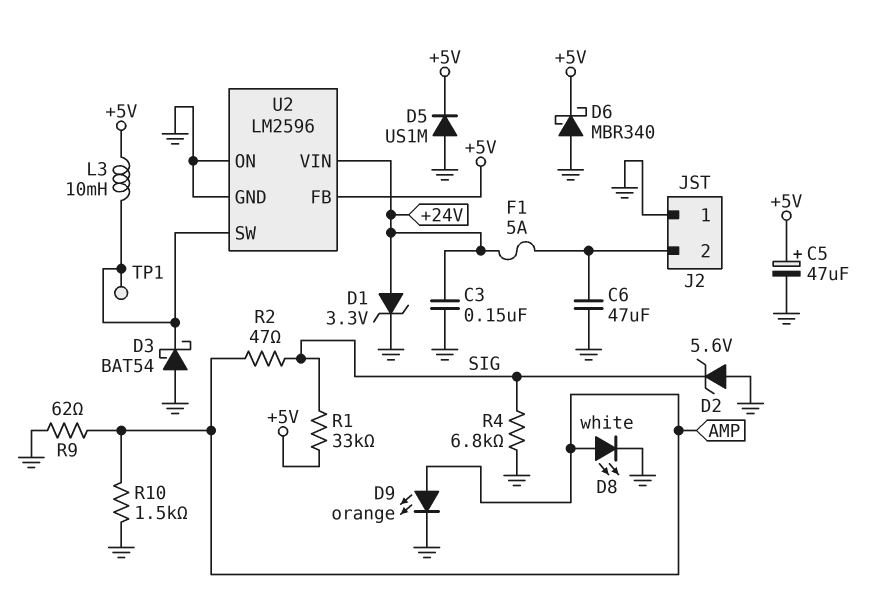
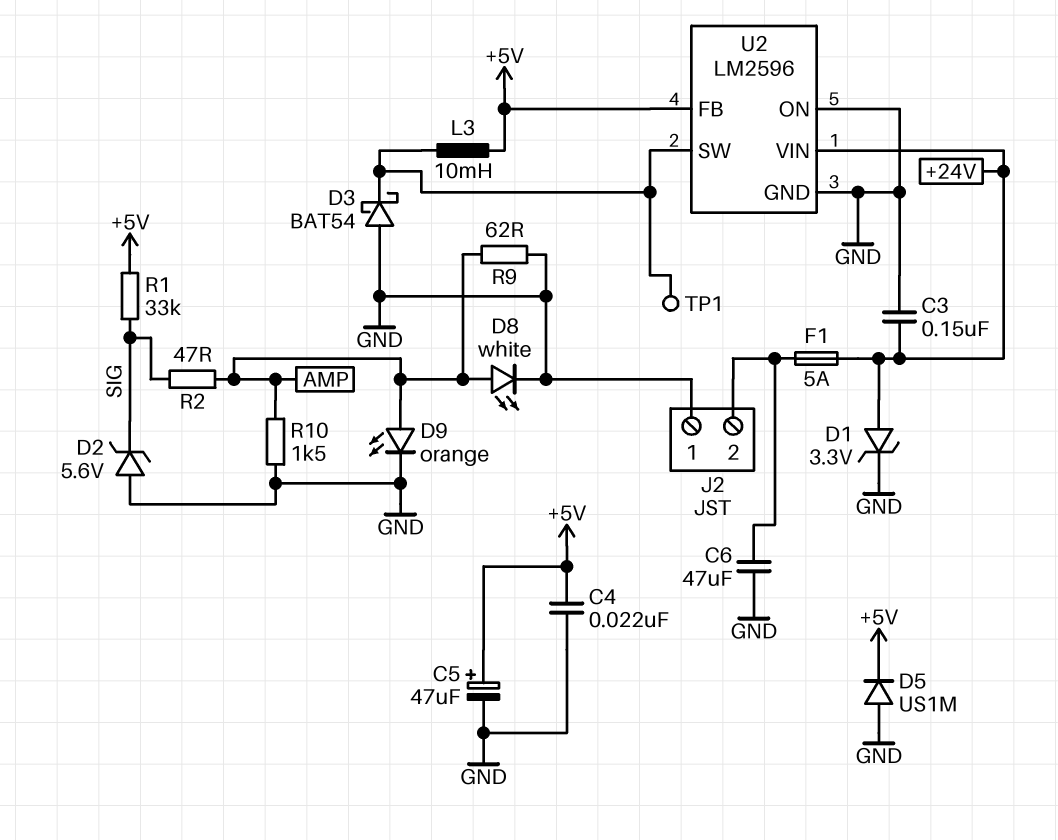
C4: none -> 22nF (+5V, GND)
D6: schottky MBR340 (A GND, K +5V) -> none
R4: 6.8k (GND, SIG) -> none

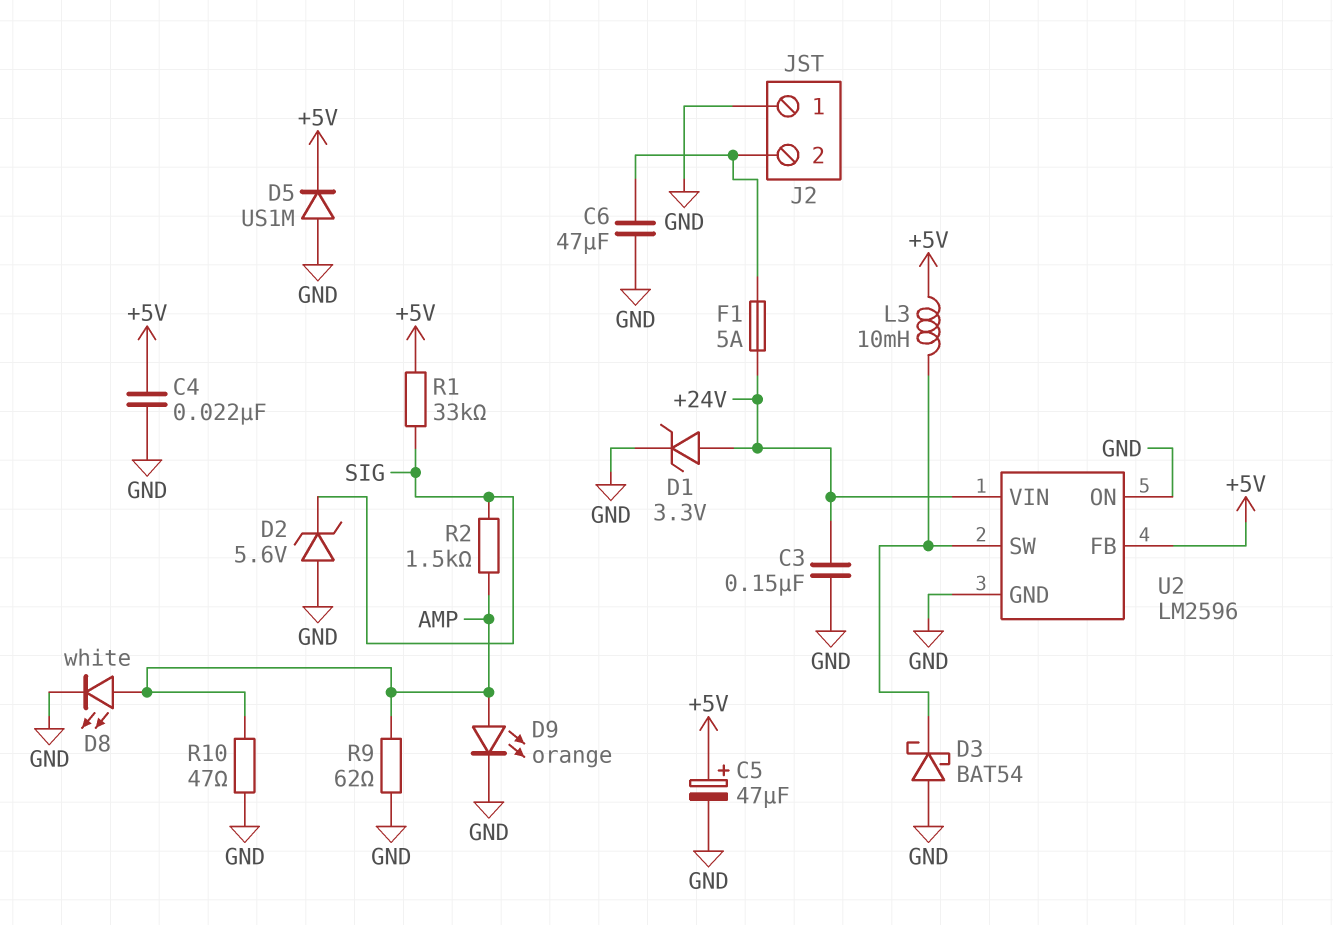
R2: 47 (AMP, SIG) -> 1.5k (AMP, SIG)
R10: 1.5k (AMP, GND) -> 47 (AMP, GND)
TP1: test point (U2/SW) -> none

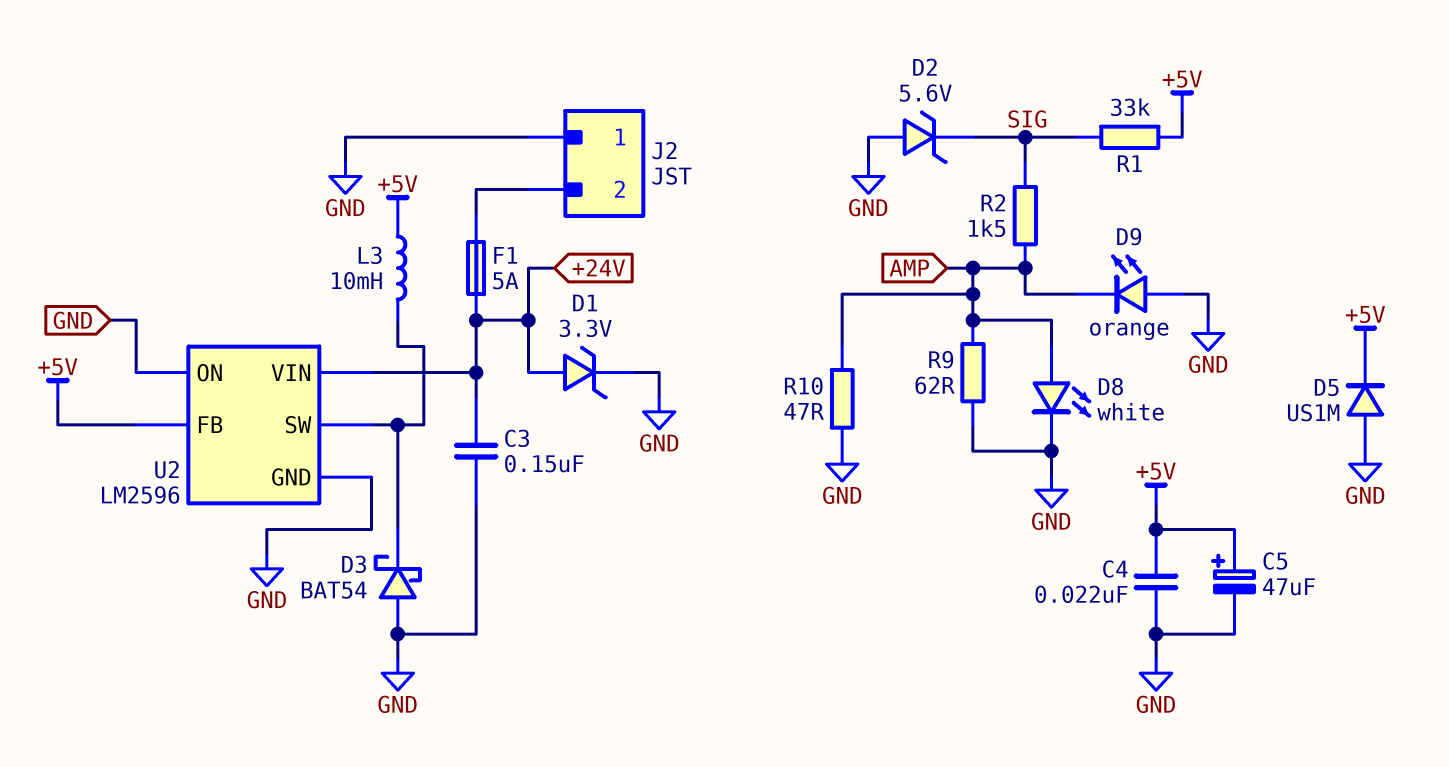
C6: 47uF (GND, J2/2) -> none
D9: LED orange (A AMP, K GND) -> LED orange (A GND, K AMP)

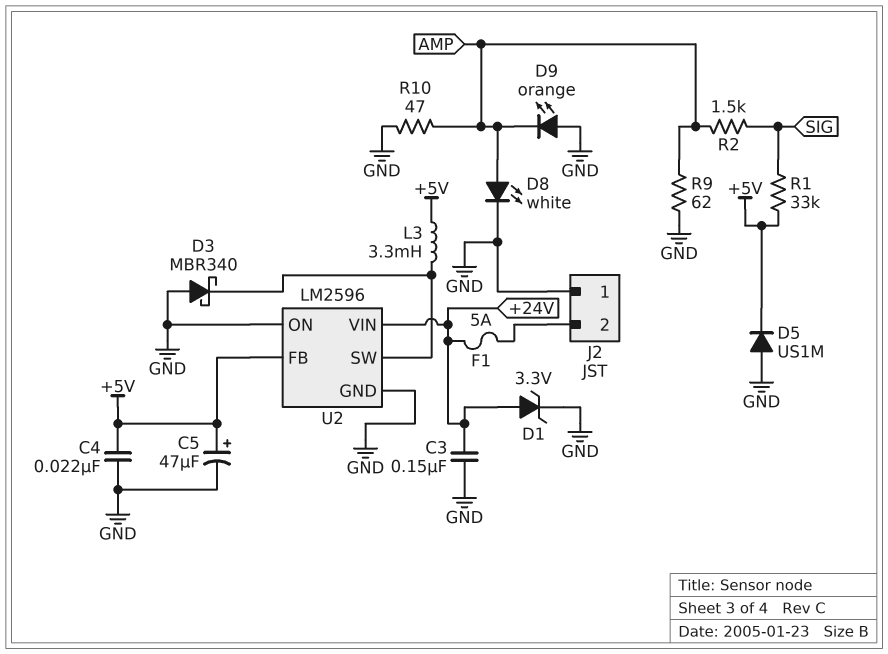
D2: zener 5.6V (A GND, K SIG) -> none
D3: schottky BAT54 (A GND, K U2/SW) -> schottky MBR340 (A GND, K U2/SW)
L3: 10mH (+5V, U2/SW) -> 3.3mH (+5V, U2/SW)

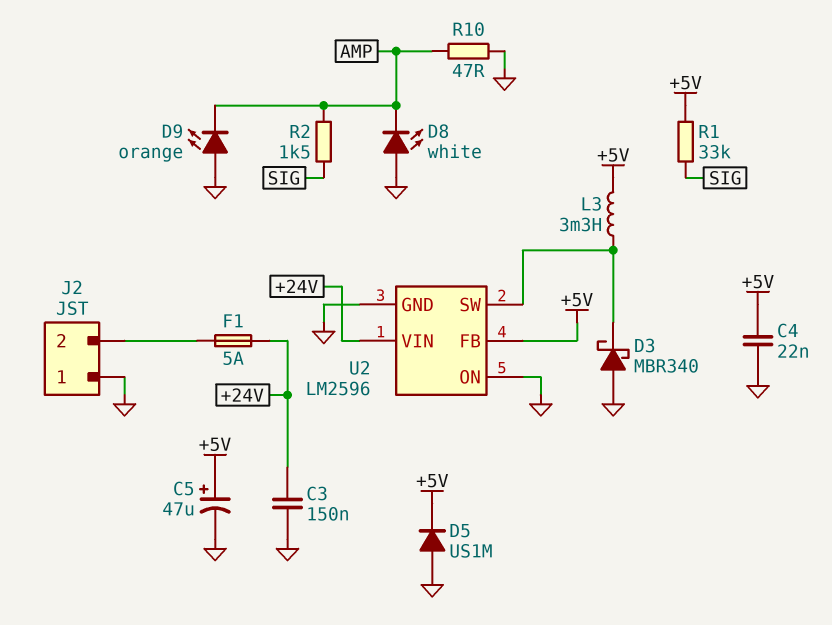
D1: zener 3.3V (A +24V, K GND) -> none
D8: LED white (A AMP, K GND) -> LED white (A GND, K AMP)
R9: 62 (AMP, GND) -> none

